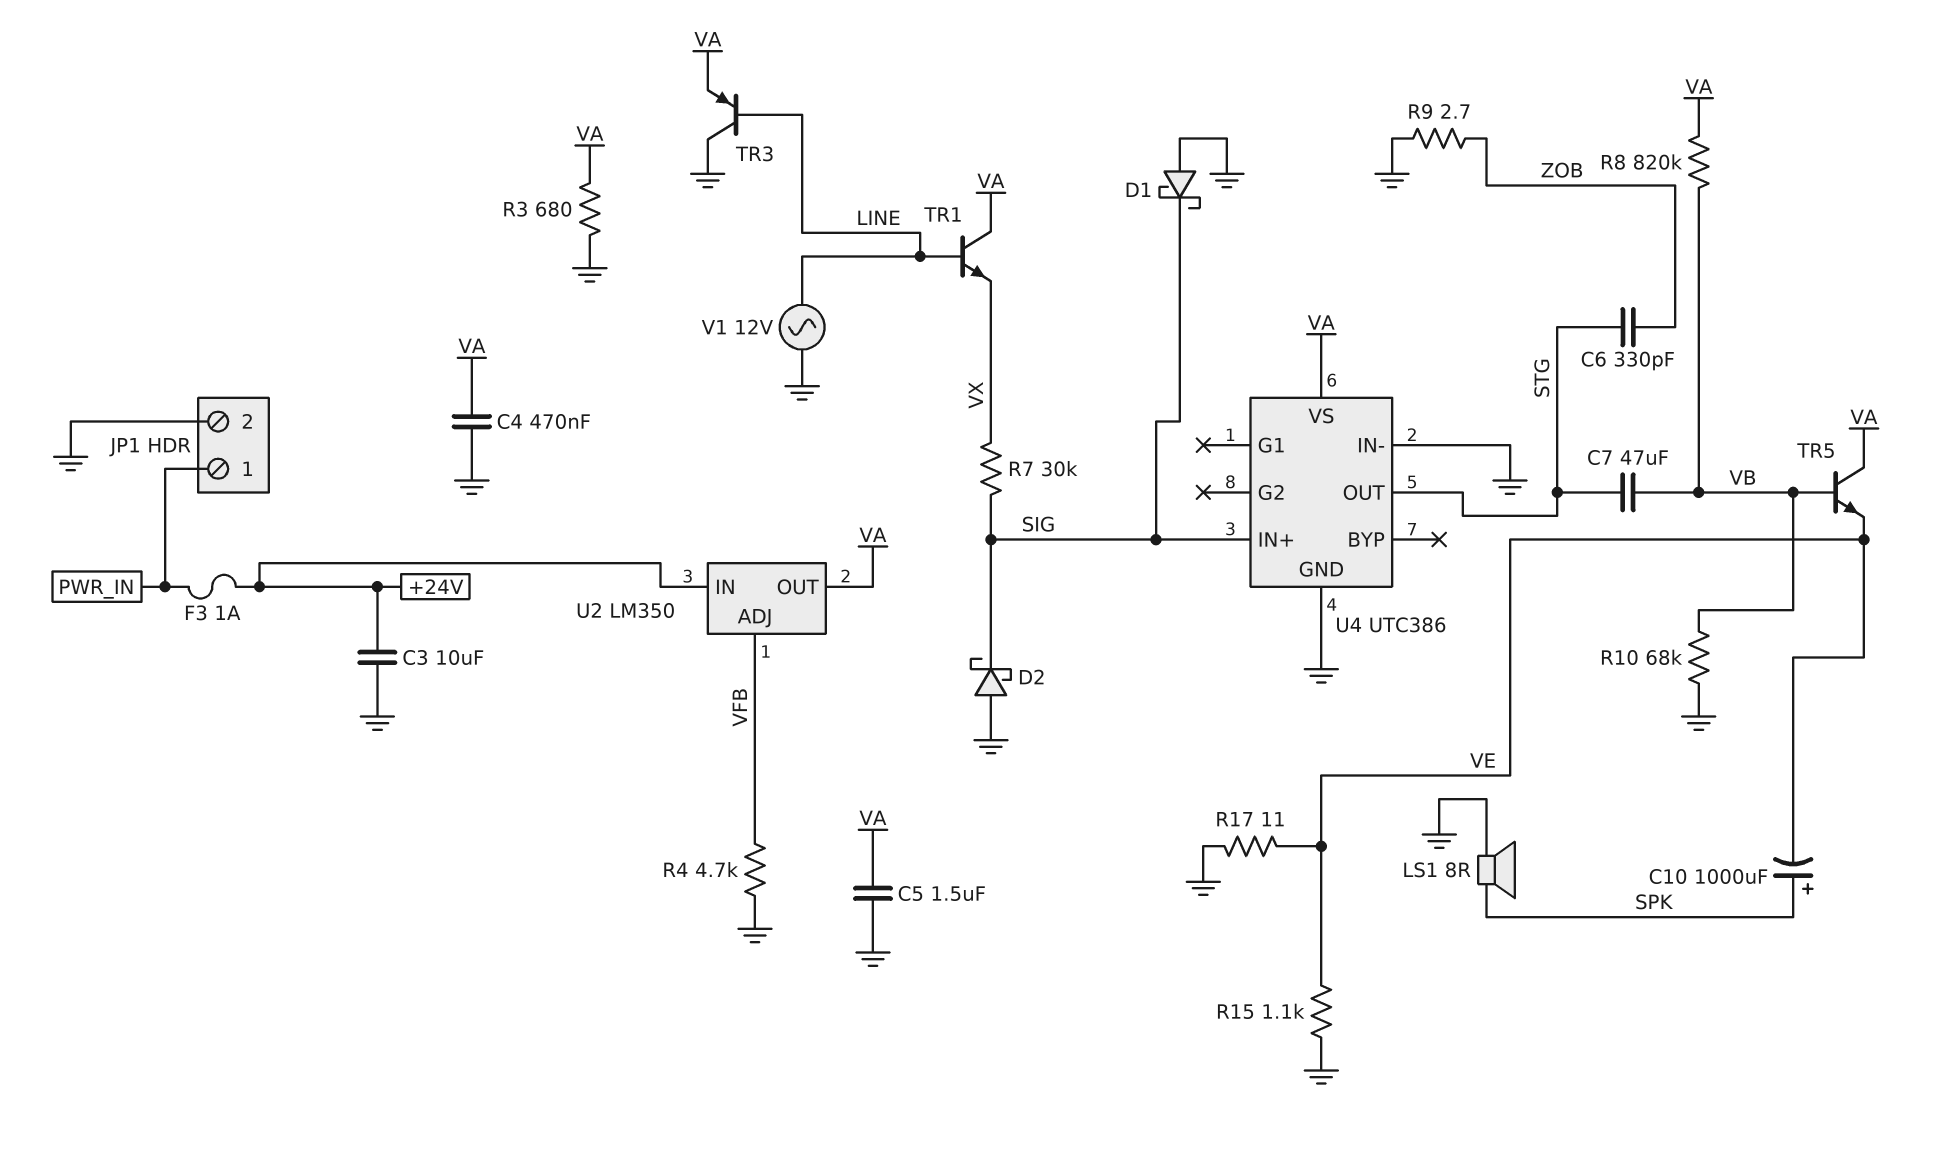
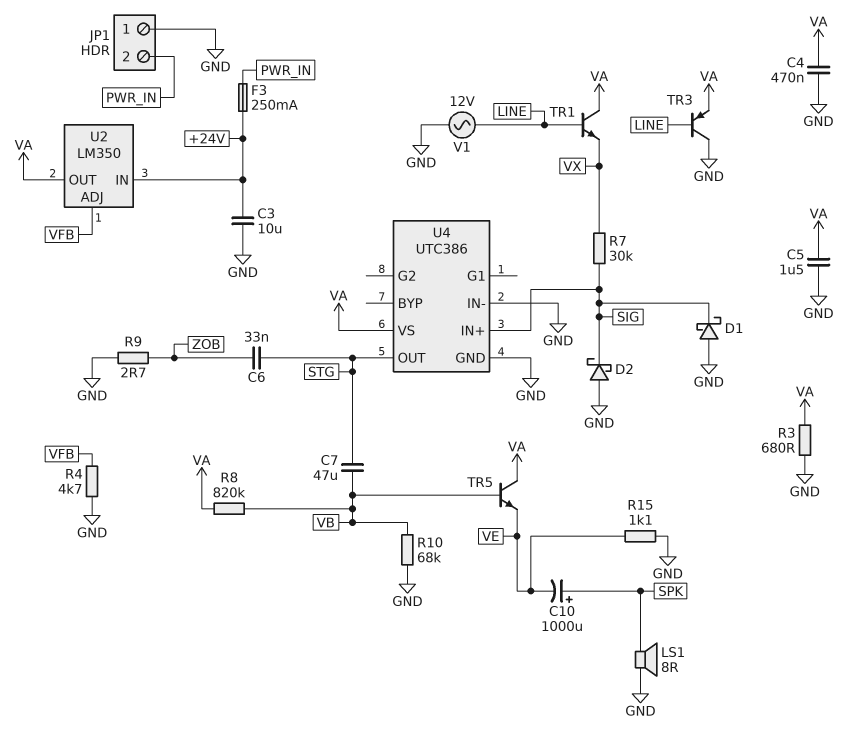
C6: 330pF (STG, ZOB) -> 33nF (STG, ZOB)
F3: 1A (+24V, PWR_IN) -> 250mA (+24V, PWR_IN)
JP1 pin 1: PWR_IN -> GND
JP1 pin 2: GND -> PWR_IN
R17: 11 (GND, VE) -> none

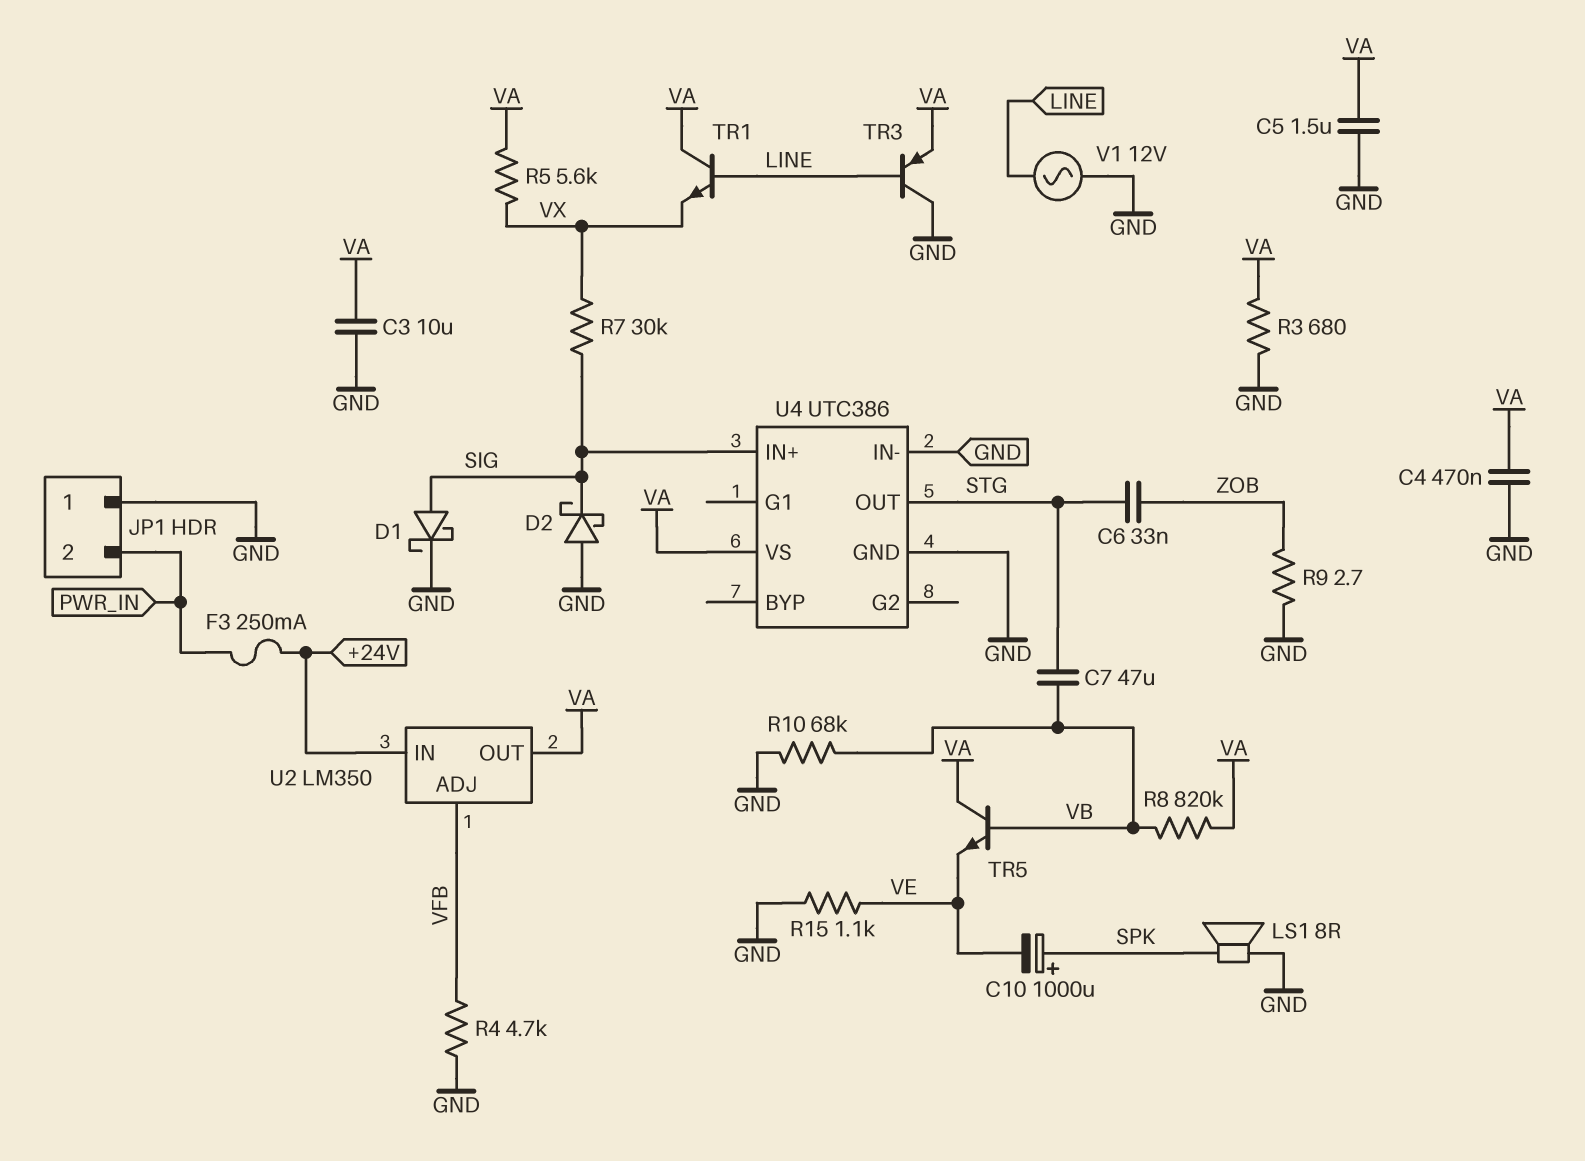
C3: 10uF (+24V, GND) -> 10uF (GND, VA)
D1: schottky (A GND, K SIG) -> schottky (A SIG, K GND)
R5: none -> 5.6k (VA, VX)

